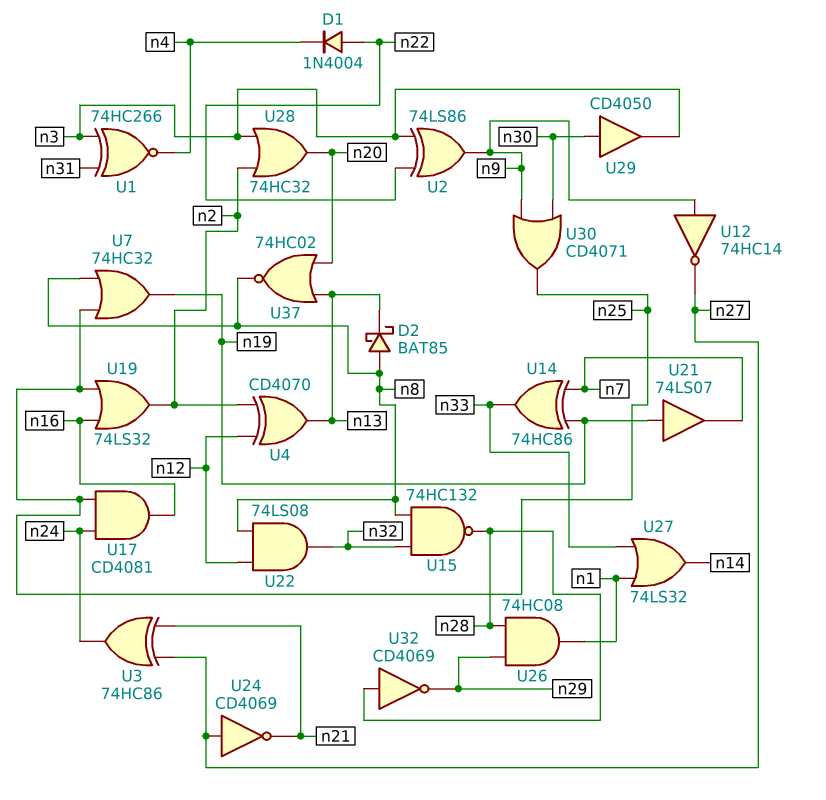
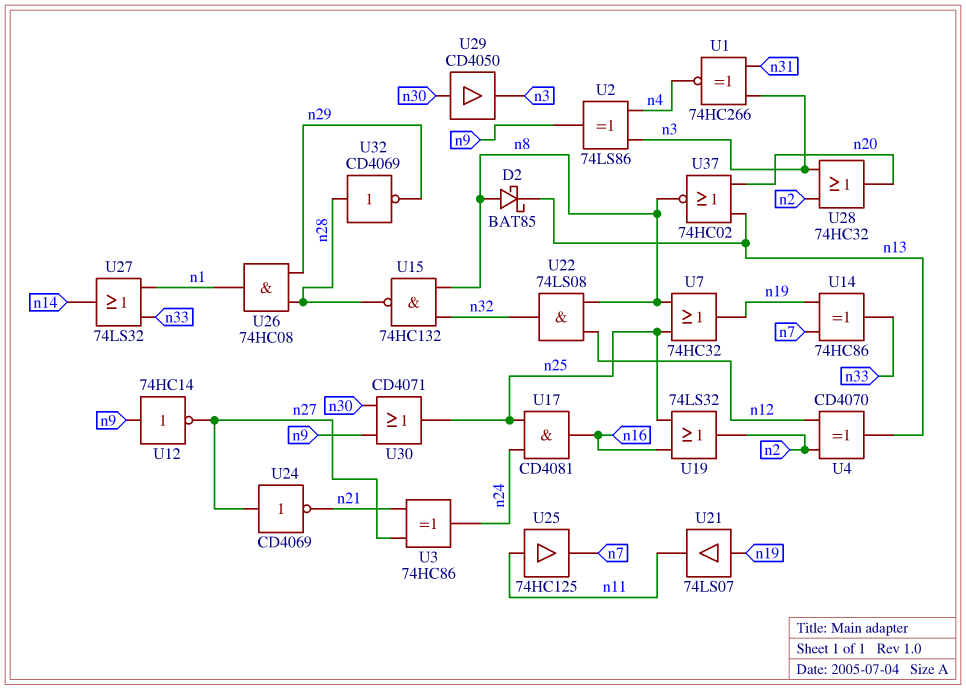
D1: diode 1N4004 (A n22, K n4) -> none
U2: XOR 74LS86 (in n3, in n22, out n9) -> XOR 74LS86 (in n3, in n4, out n9)
U21: buffer 74LS07 (in n19, out n7) -> buffer 74LS07 (in n19, out n11)
U25: none -> buffer 74HC125 (in n11, out n7)

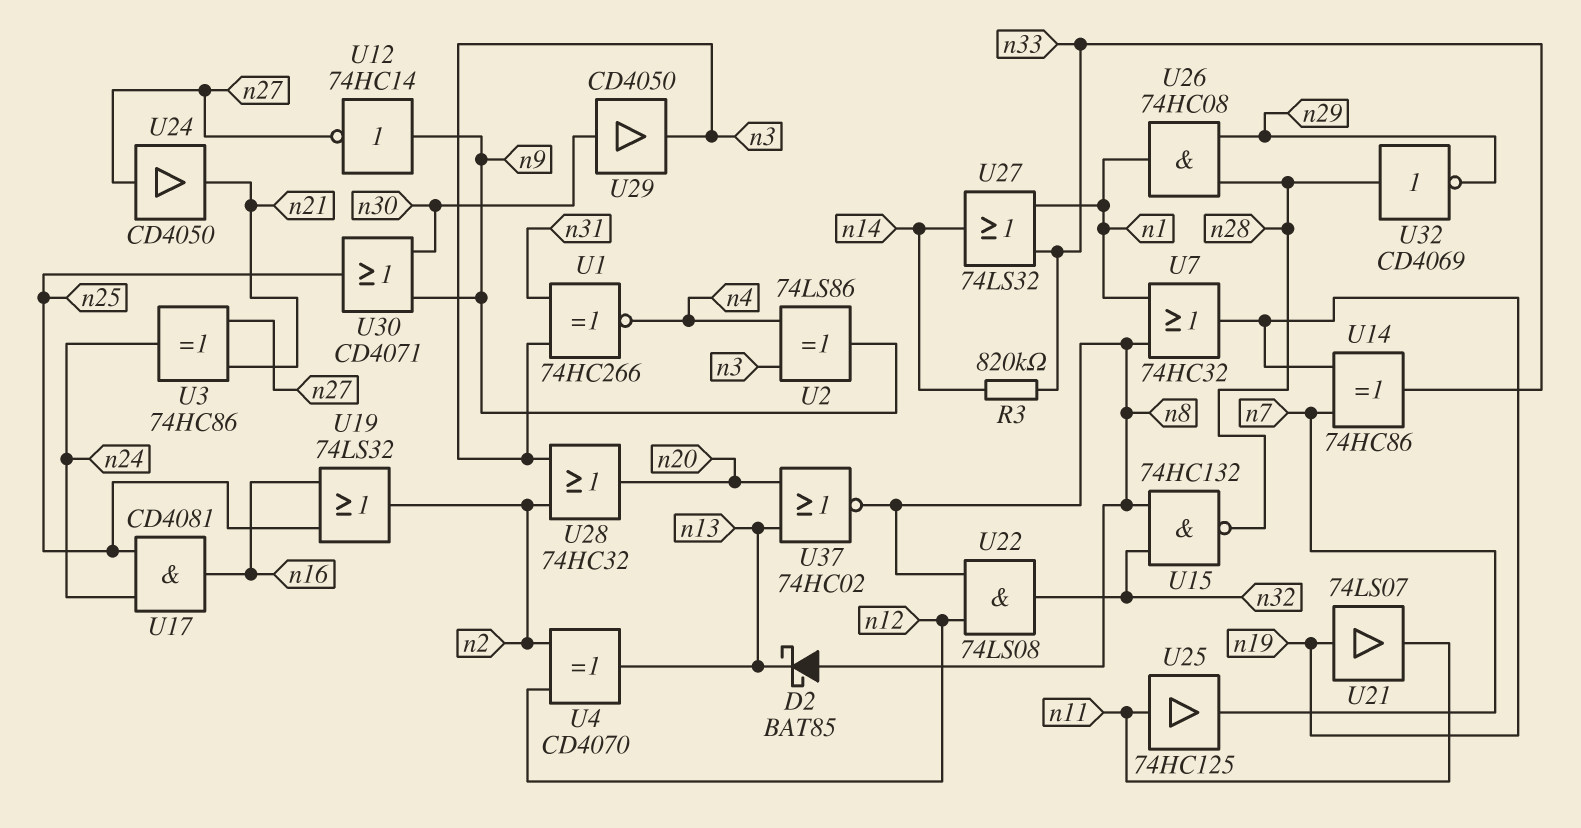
R3: none -> 820k (n14, n33)
U7: OR 74HC32 (in n8, in n25, out n19) -> OR 74HC32 (in n1, in n8, out n19)
U24: NOT CD4069 (in n27, out n21) -> buffer CD4050 (in n27, out n21)

